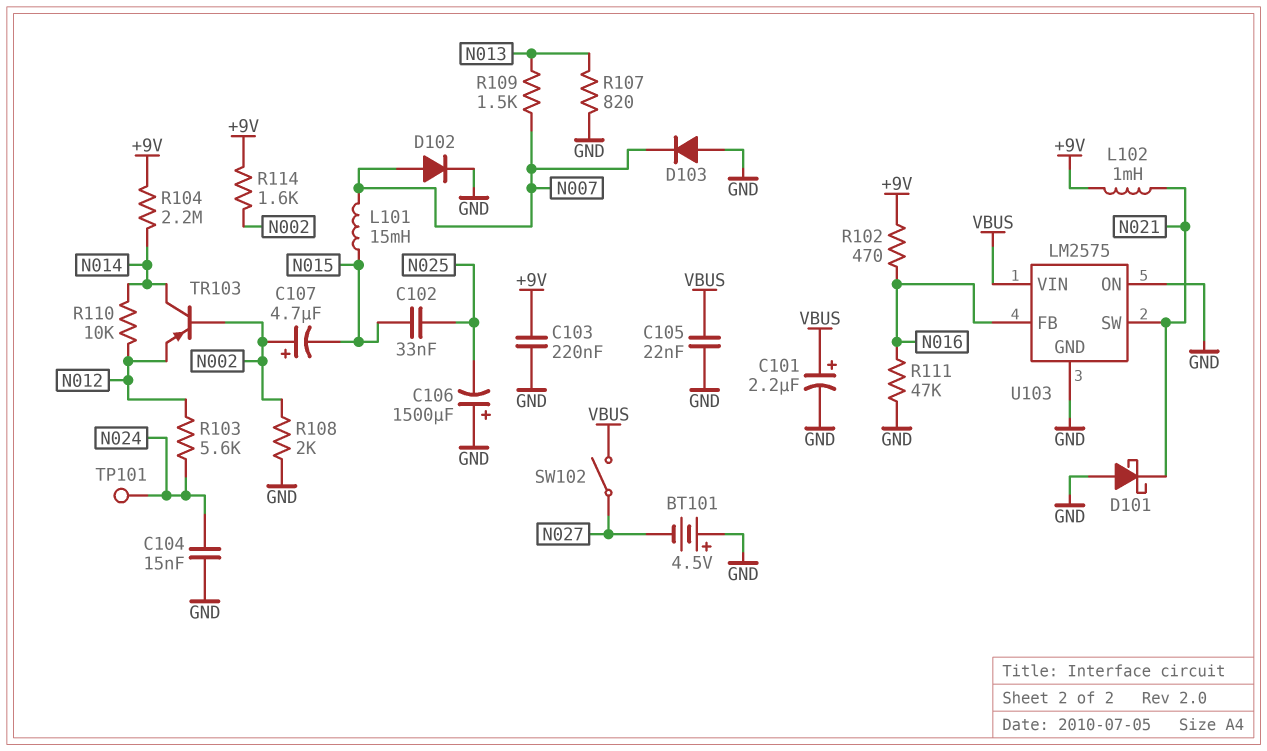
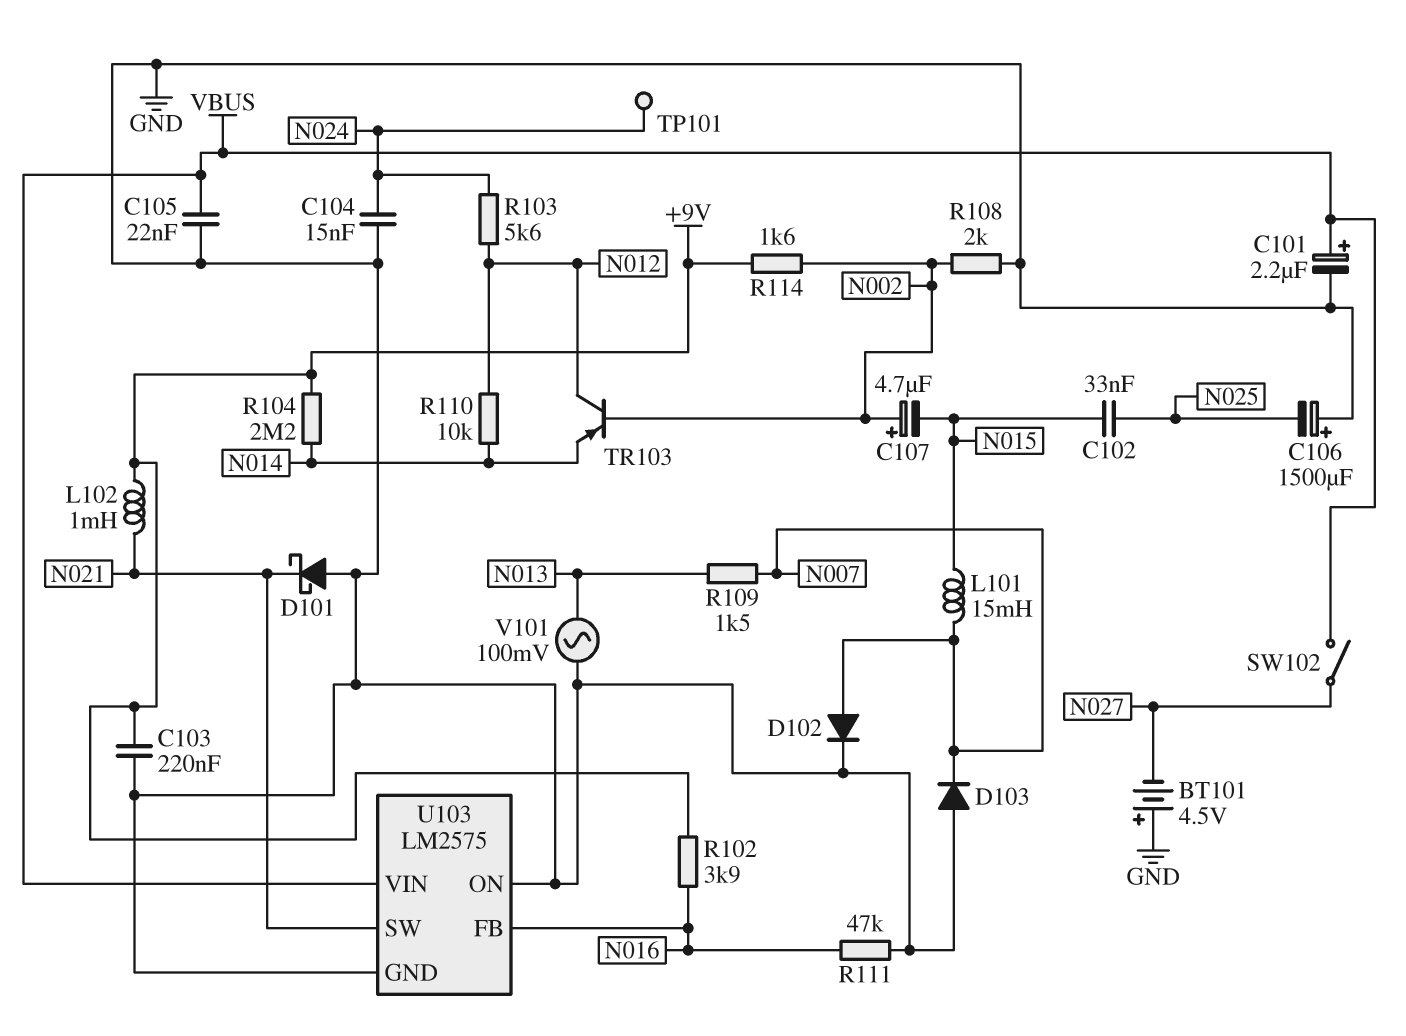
R102: 470 (+9V, N016) -> 3.9k (+9V, N016)
R107: 820 (GND, N013) -> none
TR103: PNP (B N002, C N014, E N012) -> PNP (B N002, C N012, E N014)
V101: none -> AC 100mV (GND, N013)

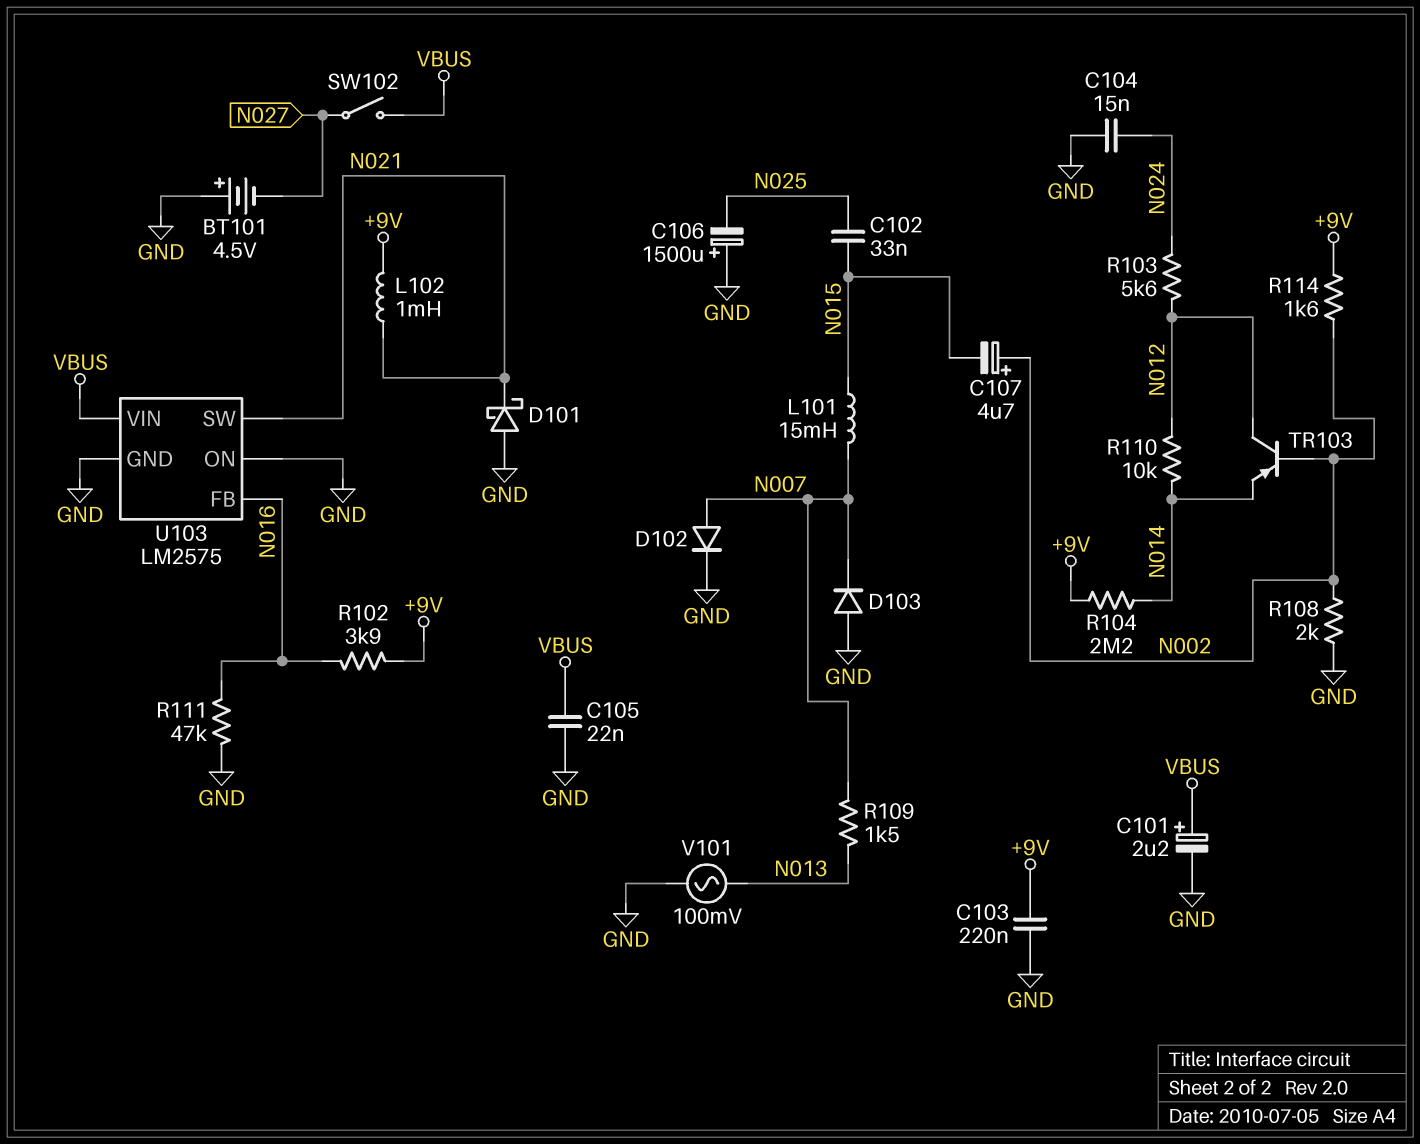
TP101: test point (N024) -> none

